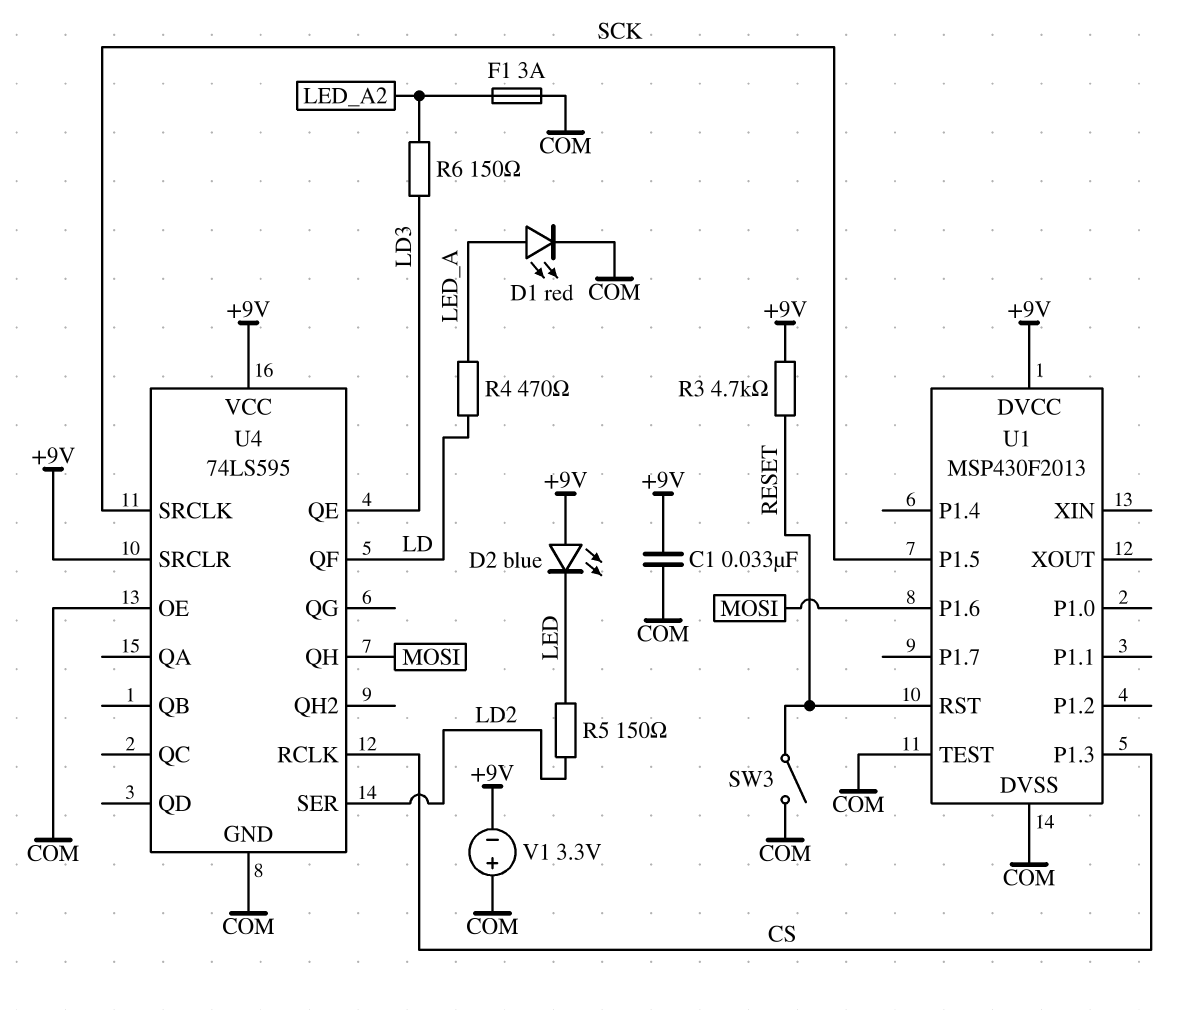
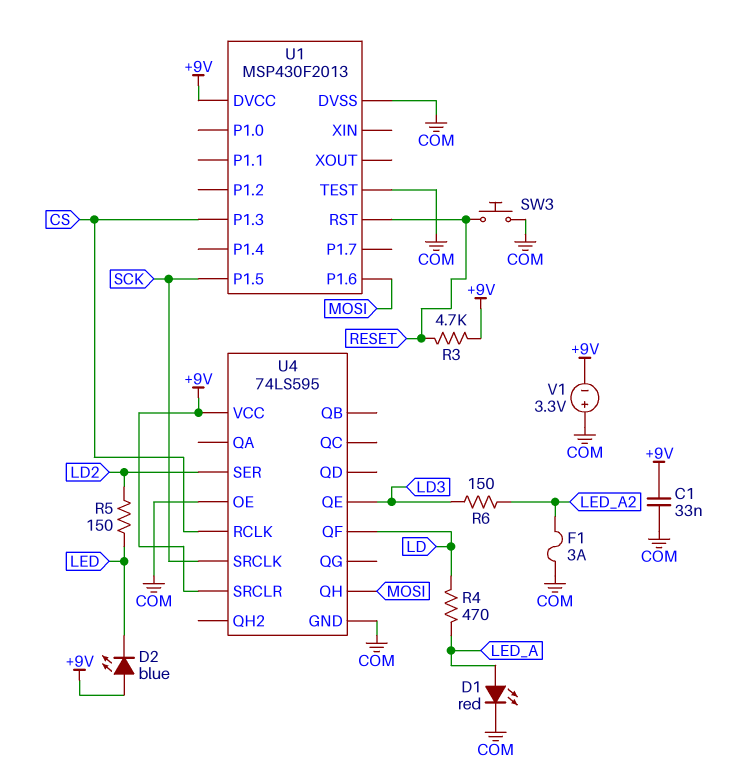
SW3: switch (COM, RESET) -> button (COM, RESET)

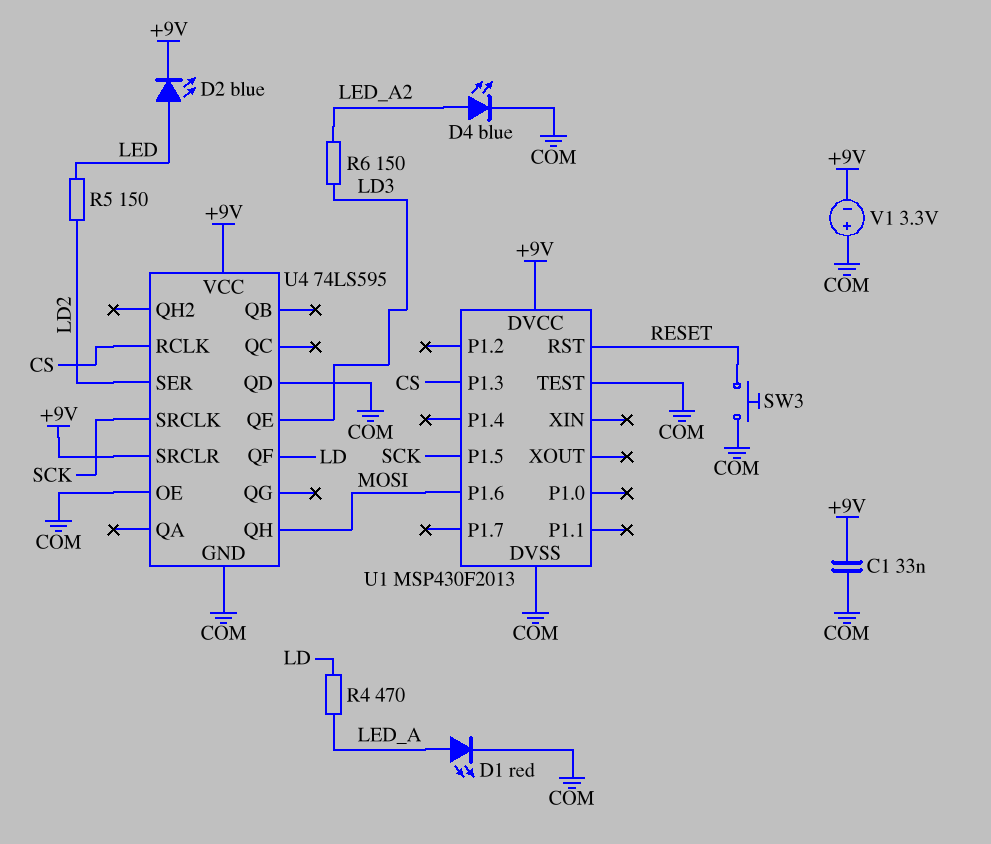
D2: LED blue (A +9V, K LED) -> LED blue (A LED, K +9V)
D4: none -> LED blue (A LED_A2, K COM)
F1: 3A (COM, LED_A2) -> none
R3: 4.7k (+9V, RESET) -> none
U4 pin QD: none -> COM

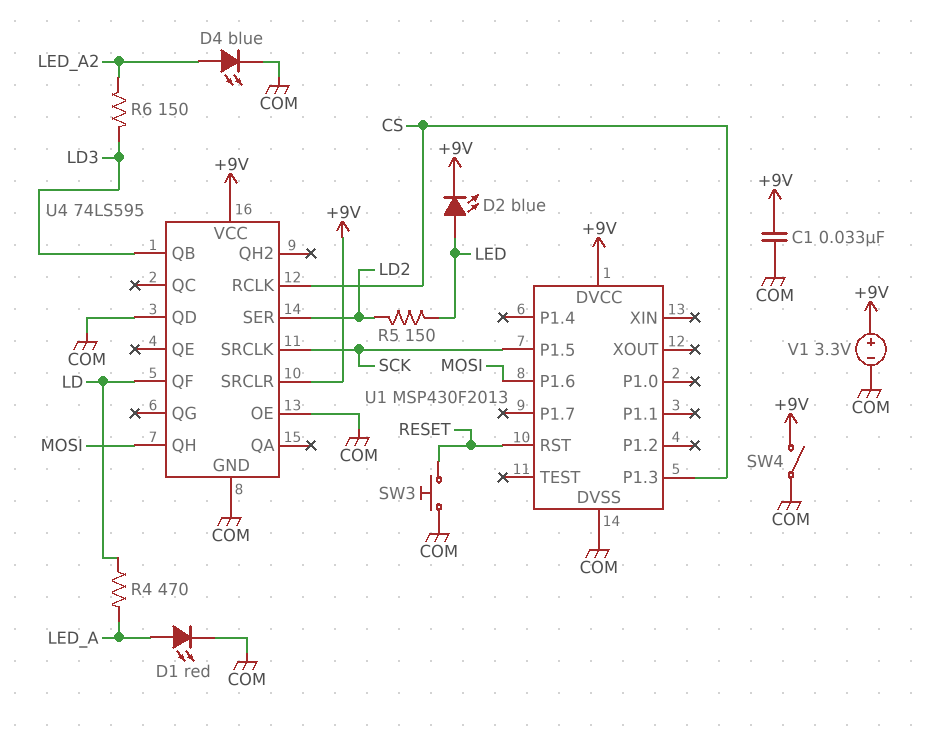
SW4: none -> switch (+9V, COM)
U1 pin TEST: COM -> none
U4 pin QB: none -> LD3
U4 pin QE: LD3 -> none
V1: 3.3V (plus COM, minus +9V) -> 3.3V (plus +9V, minus COM)

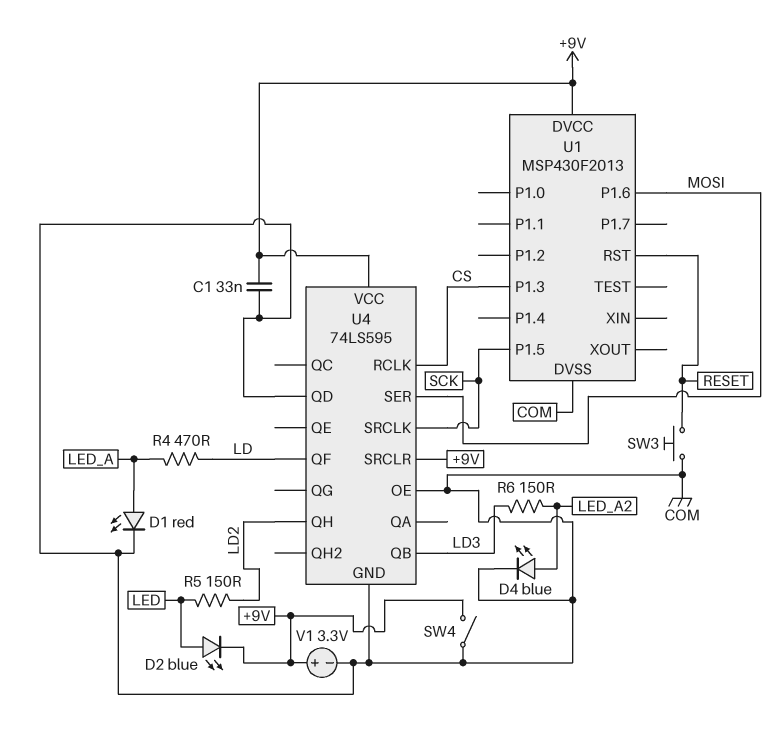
U4 pin QH: MOSI -> LD2
U4 pin SER: LD2 -> MOSI

